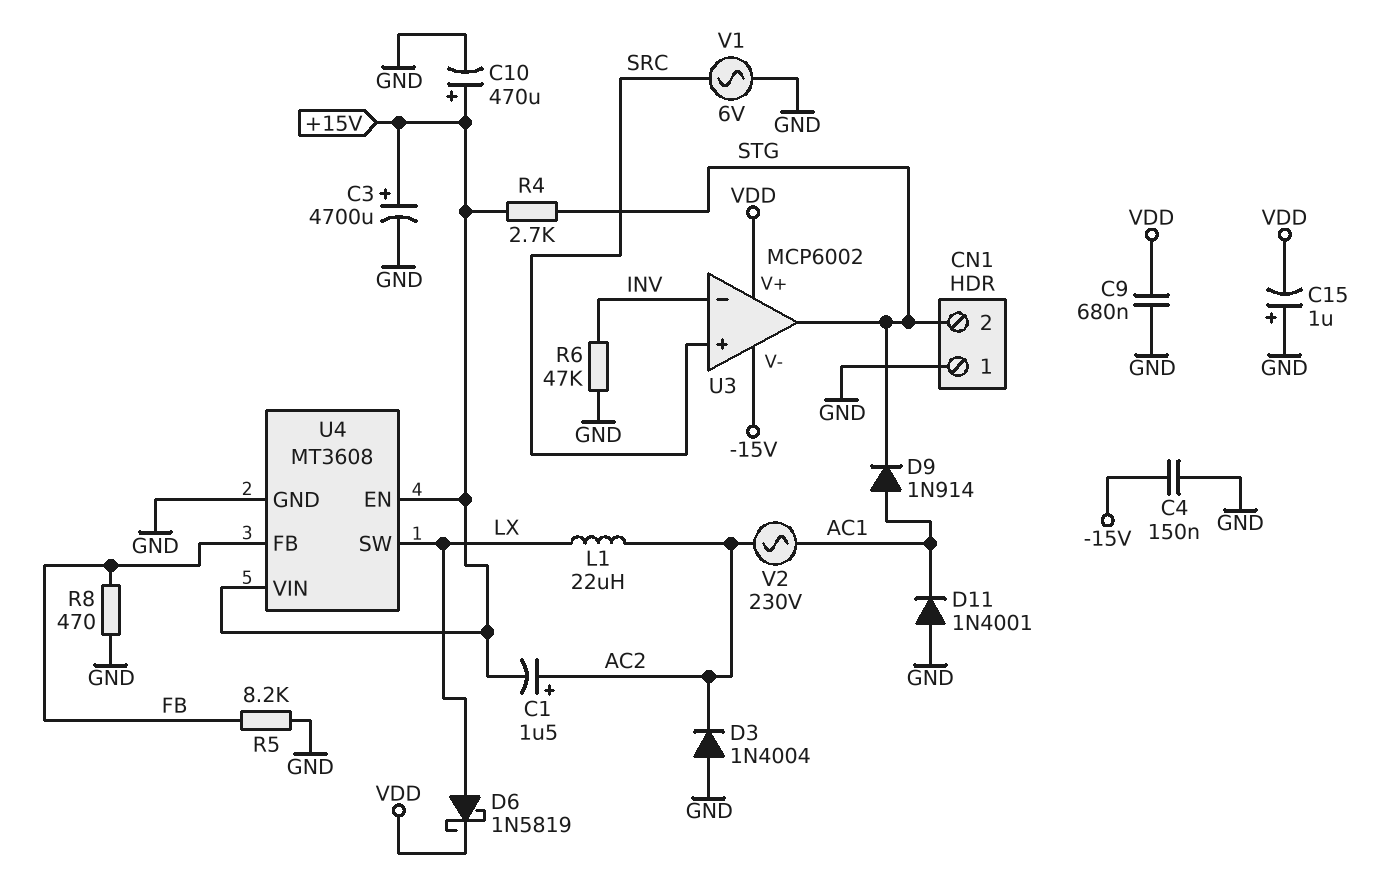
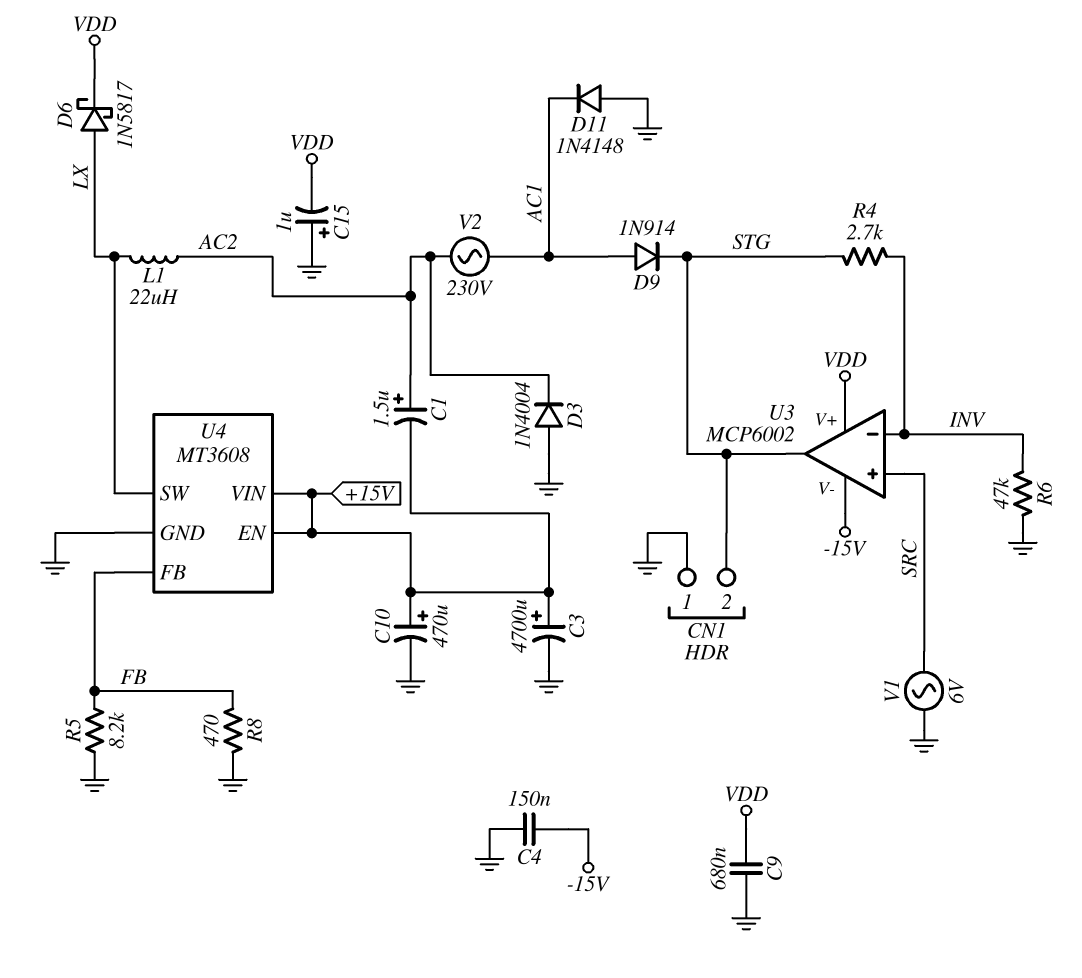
D6: schottky 1N5819 (A LX, K VDD) -> schottky 1N5817 (A LX, K VDD)
D11: diode 1N4001 (A GND, K AC1) -> diode 1N4148 (A GND, K AC1)
R4: 2.7k (+15V, STG) -> 2.7k (INV, STG)

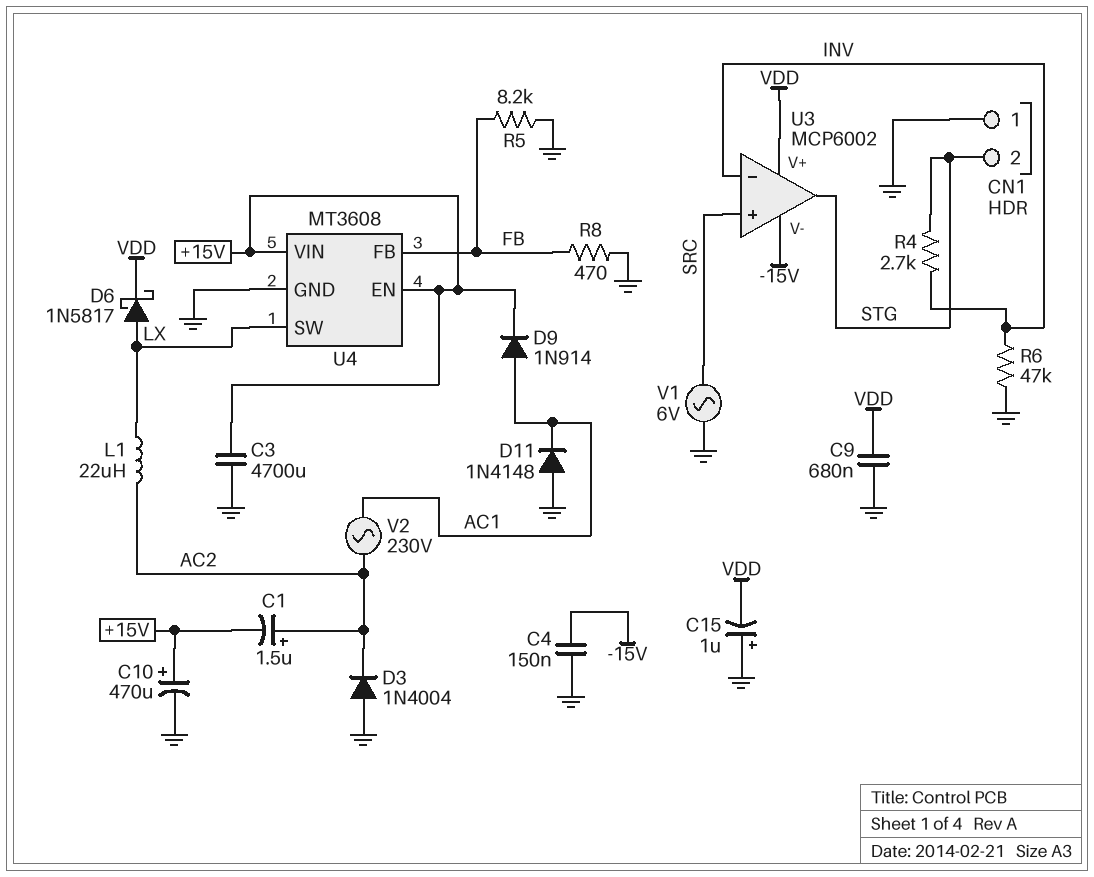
C3: 4700uF (plus +15V, minus GND) -> 4700uF (+15V, GND)
D9: diode 1N914 (A AC1, K STG) -> diode 1N914 (A AC1, K +15V)

